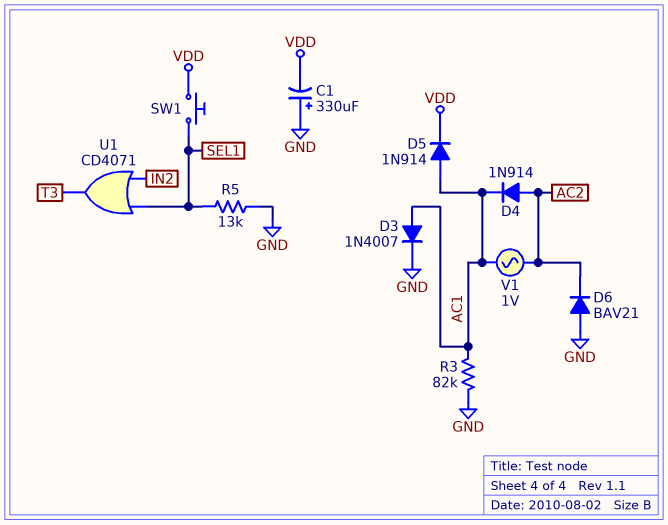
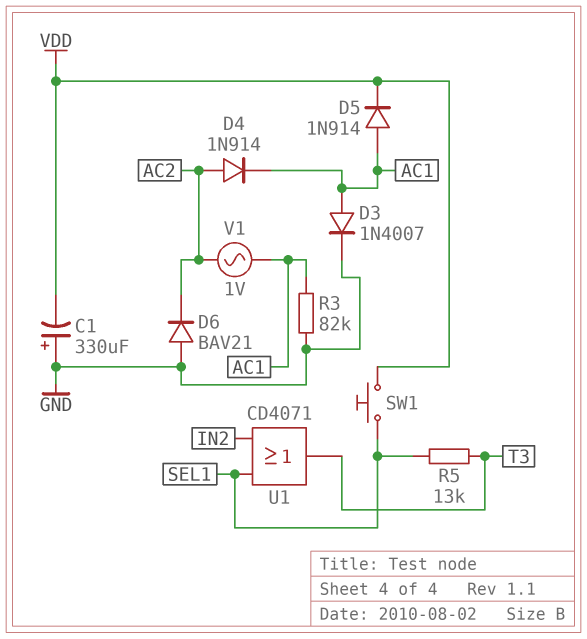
R5: 13k (GND, SEL1) -> 13k (SEL1, T3)

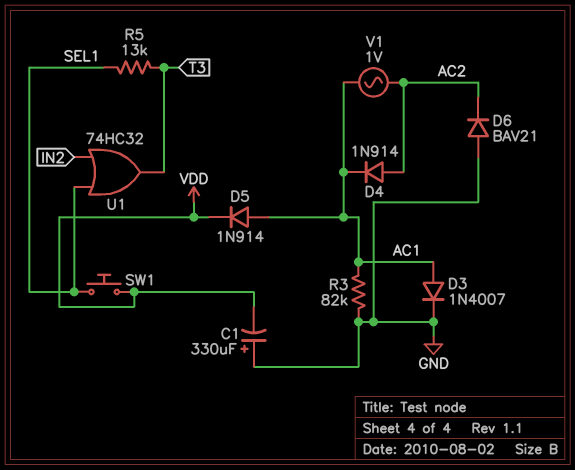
U1: OR CD4071 (in IN2, in SEL1, out T3) -> OR 74HC32 (in IN2, in SEL1, out T3)

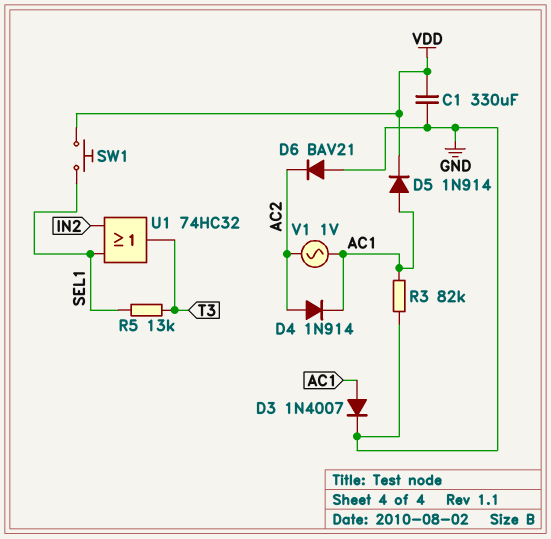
C1: 330uF (plus GND, minus VDD) -> 330uF (GND, VDD)

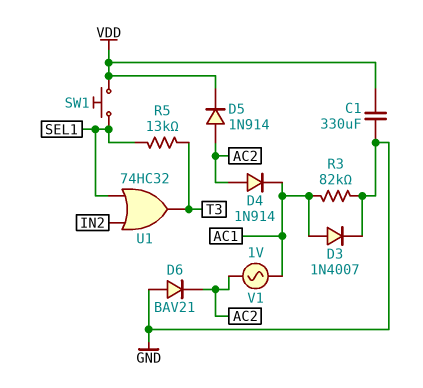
D5: diode 1N914 (A AC1, K VDD) -> diode 1N914 (A AC2, K VDD)

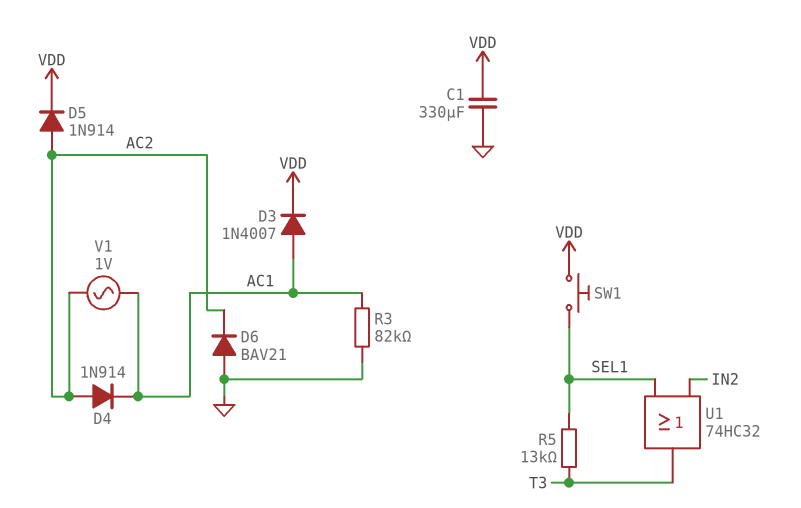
D3: diode 1N4007 (A AC1, K GND) -> diode 1N4007 (A AC1, K VDD)

